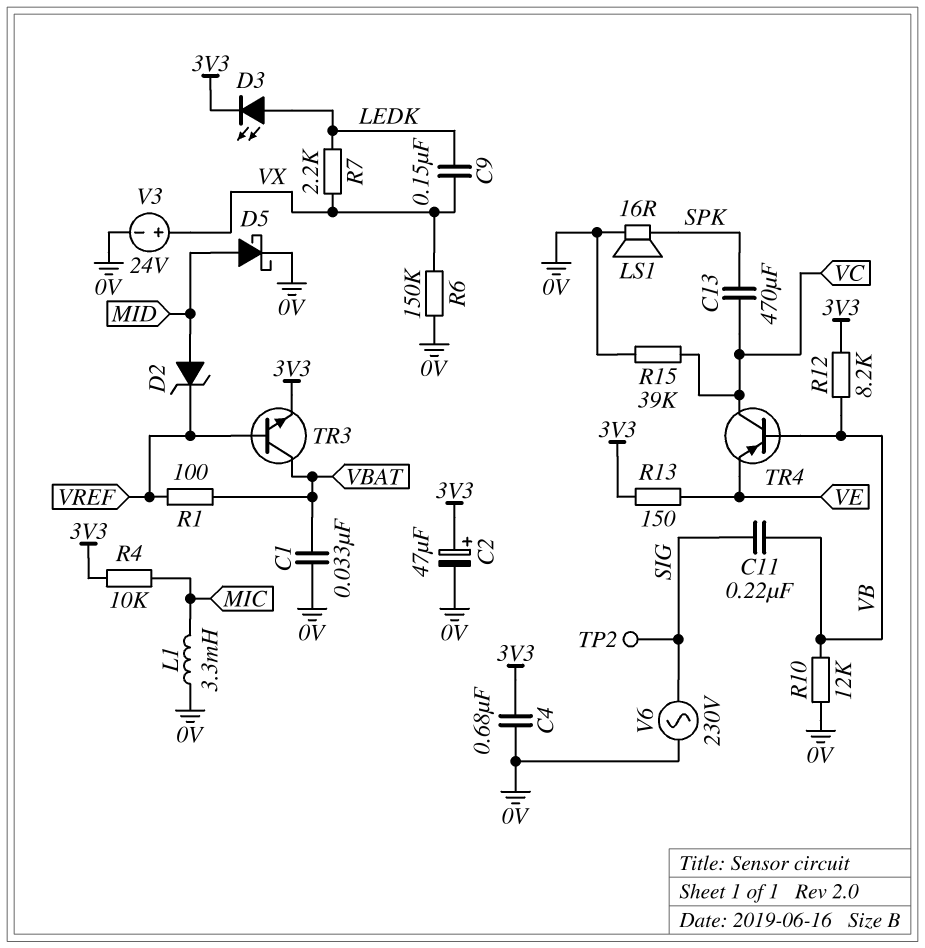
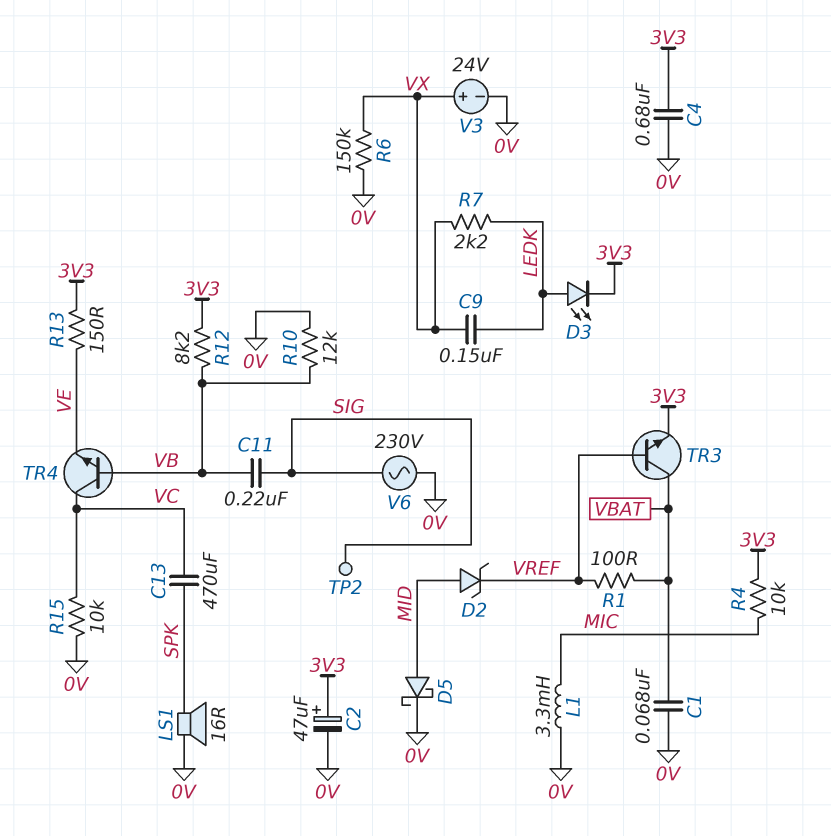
C1: 33nF (0V, VBAT) -> 68nF (0V, VBAT)
R15: 39k (0V, VC) -> 10k (0V, VC)
TR4: PNP (B VB, C VC, E VE) -> NPN (B VB, C VC, E VE)

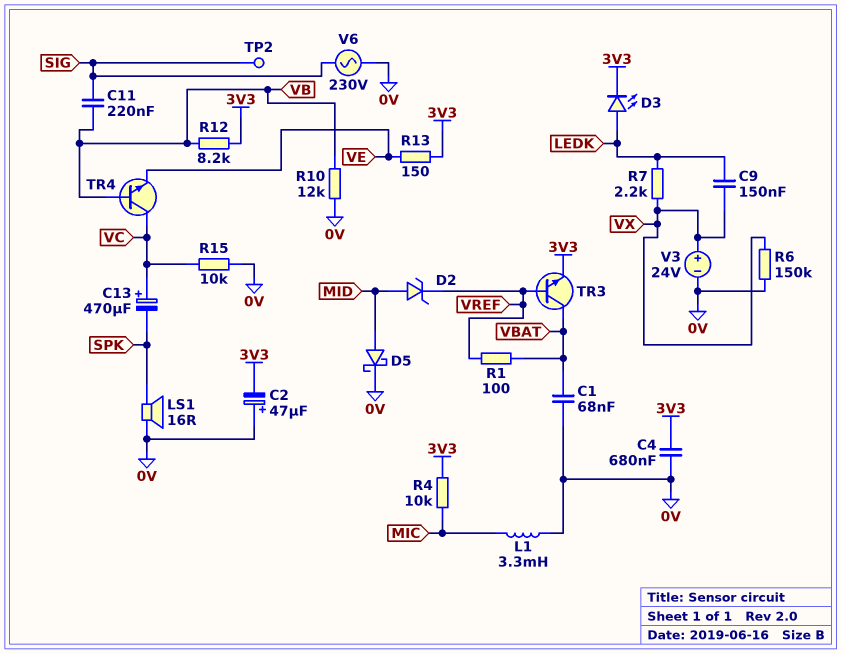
C2: 47uF (plus 3V3, minus 0V) -> 47uF (plus 0V, minus 3V3)
C13: 470uF (SPK, VC) -> 470uF (plus VC, minus SPK)

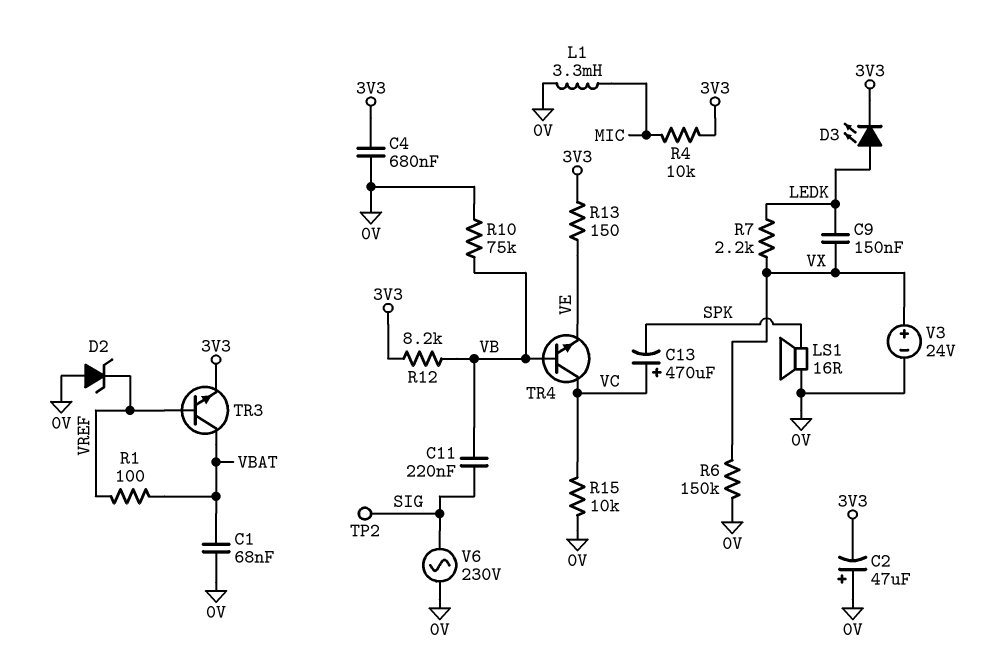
D2: zener (A MID, K VREF) -> zener (A 0V, K VREF)
D5: schottky (A MID, K 0V) -> none
R10: 12k (0V, VB) -> 75k (0V, VB)

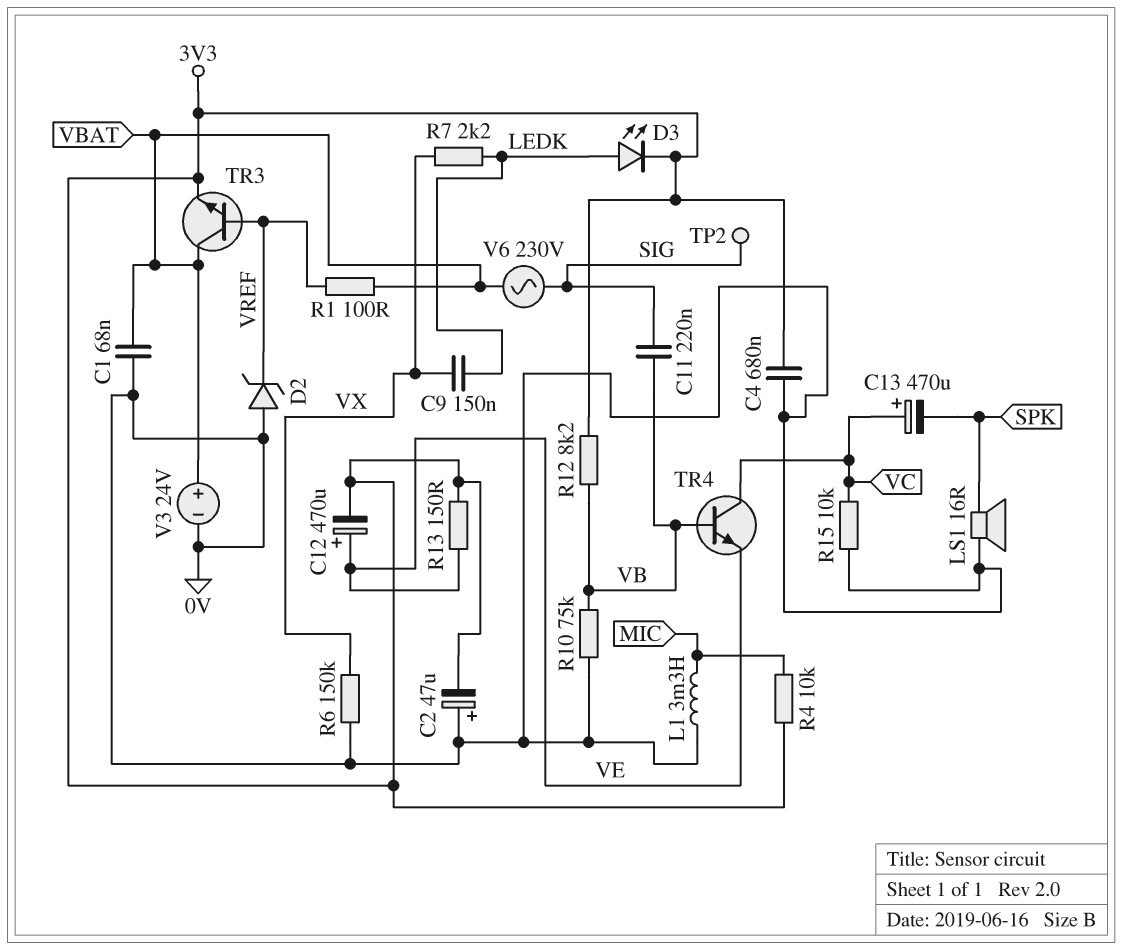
C12: none -> 470uF (plus VE, minus 3V3)
V3: 24V (plus VX, minus 0V) -> 24V (plus VBAT, minus 0V)
V6: AC 230V (0V, SIG) -> AC 230V (SIG, VBAT)

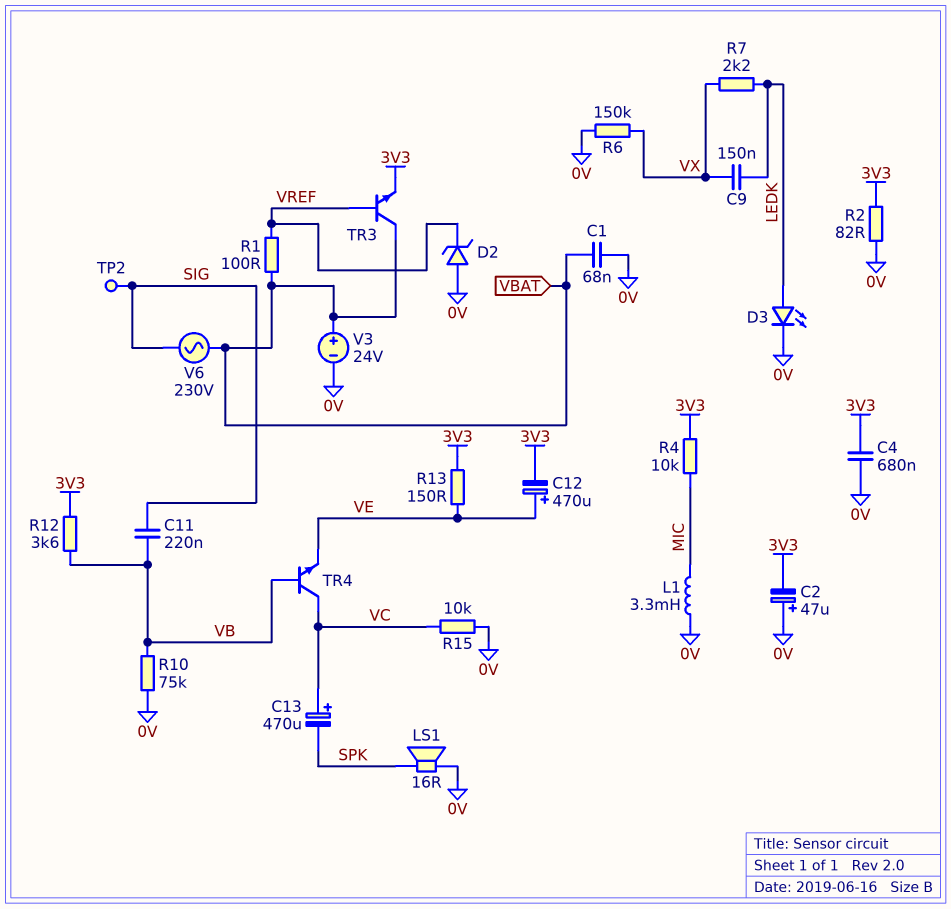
D3: LED (A LEDK, K 3V3) -> LED (A LEDK, K 0V)
R2: none -> 82 (0V, 3V3)
R12: 8.2k (3V3, VB) -> 3.6k (3V3, VB)

